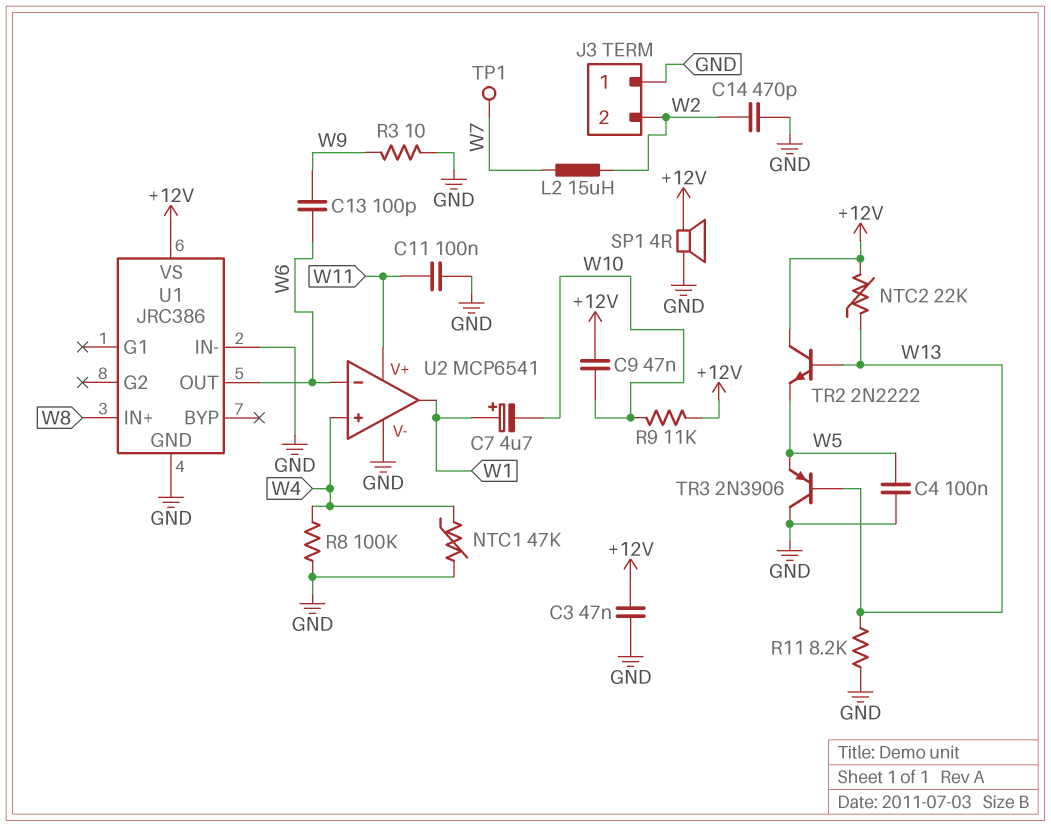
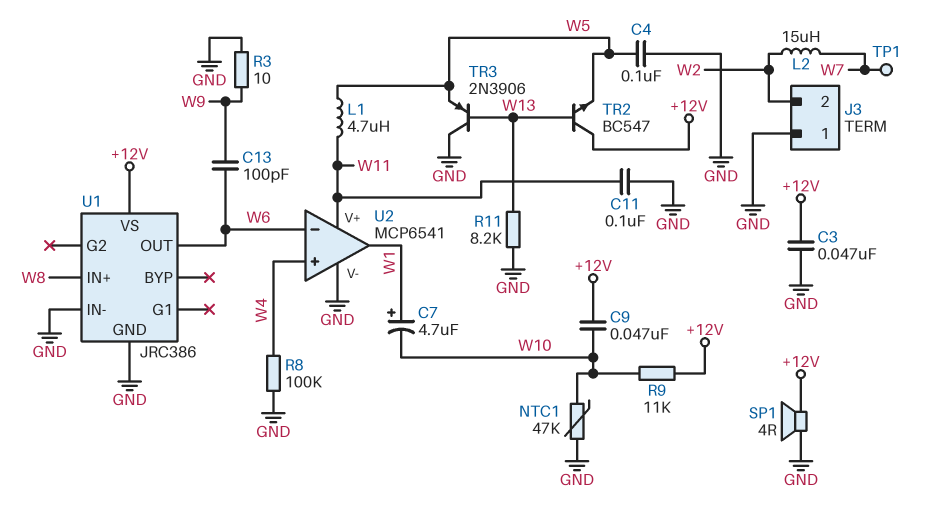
C14: 470pF (GND, W2) -> none
L1: none -> 4.7uH (W5, W11)
NTC1: 47k (GND, W4) -> 47k (GND, W10)
NTC2: 22k (+12V, W13) -> none
TR2: NPN 2N2222 (B W13, C +12V, E W5) -> NPN BC547 (B W13, C +12V, E W5)

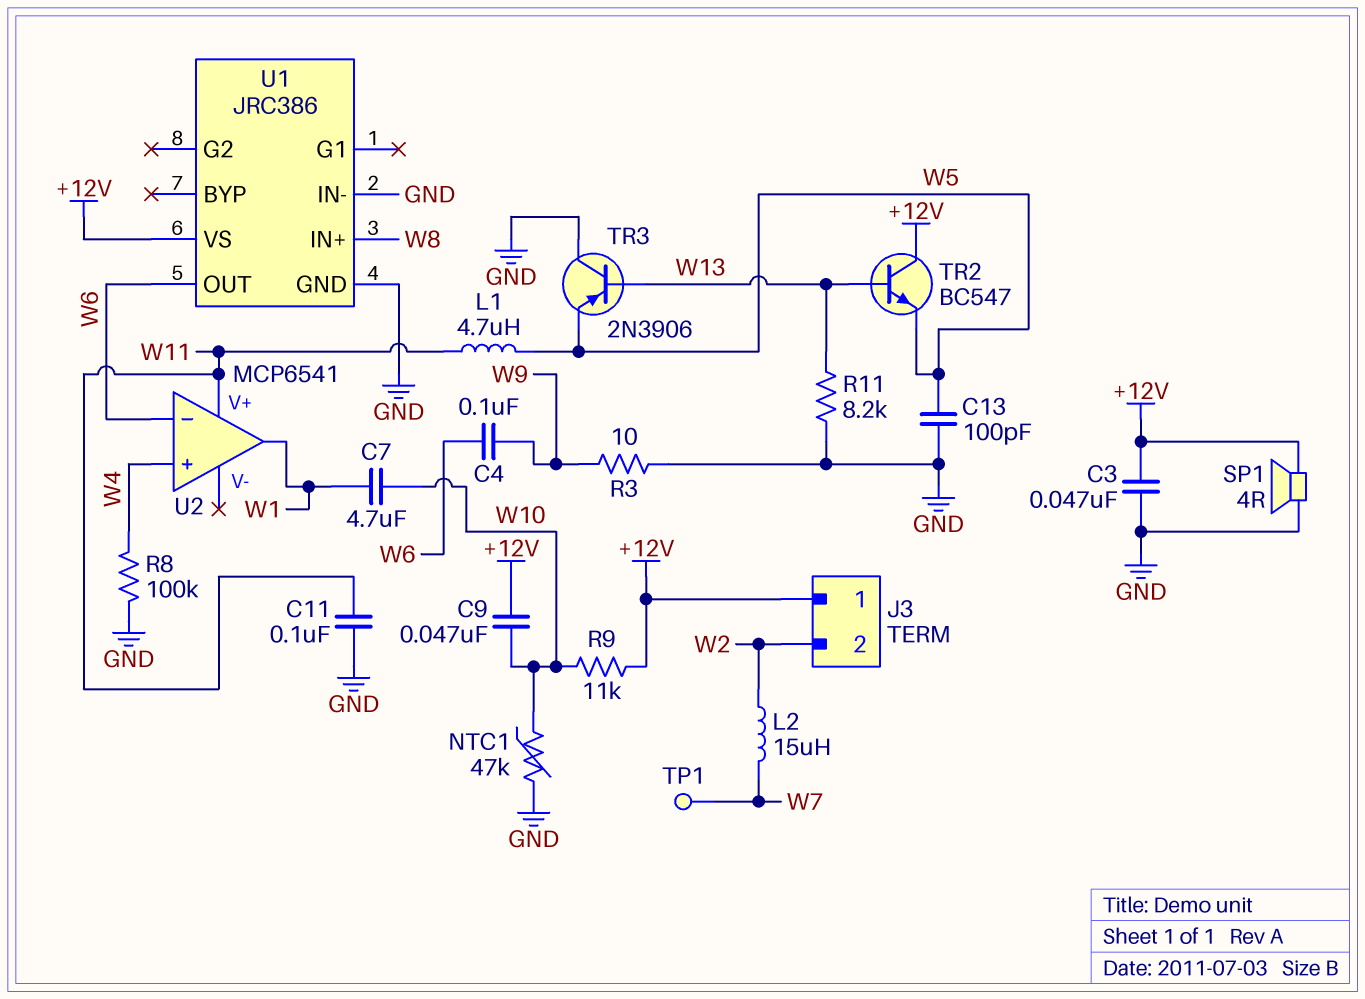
C4: 100nF (GND, W5) -> 100nF (W6, W9)
C7: 4.7uF (plus W1, minus W10) -> 4.7uF (W1, W10)
C13: 100pF (W6, W9) -> 100pF (GND, W5)
J3 pin 1: GND -> +12V
U2 pin V-: GND -> none

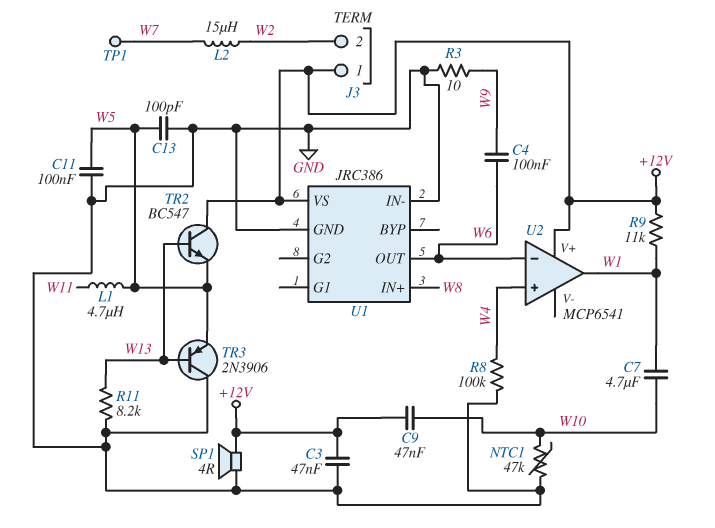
C11: 100nF (GND, W11) -> 100nF (GND, W5)
R9: 11k (+12V, W10) -> 11k (+12V, W1)
U2 pin V+: W11 -> +12V

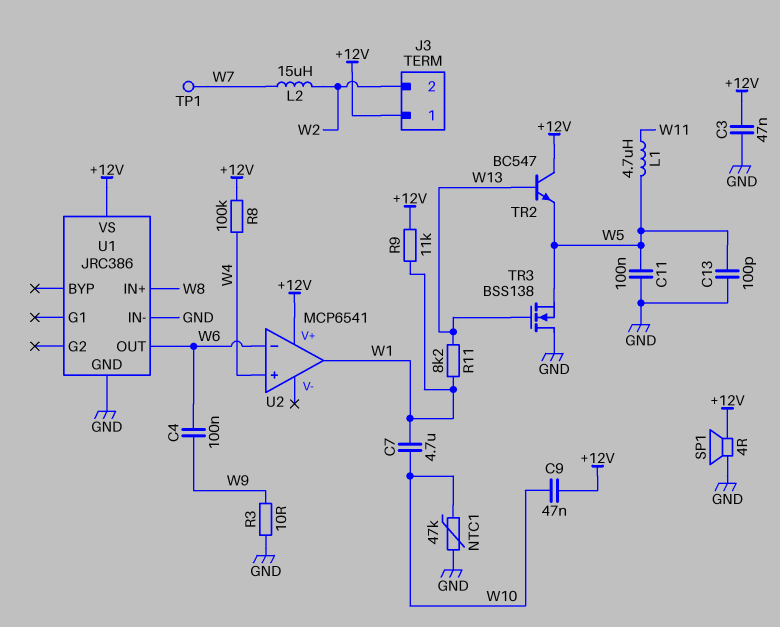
R8: 100k (GND, W4) -> 100k (+12V, W4)
R11: 8.2k (GND, W13) -> 8.2k (W1, W13)
TR3: PNP 2N3906 (B W13, C GND, E W5) -> NMOS BSS138 (G W13, D GND, S W5)

